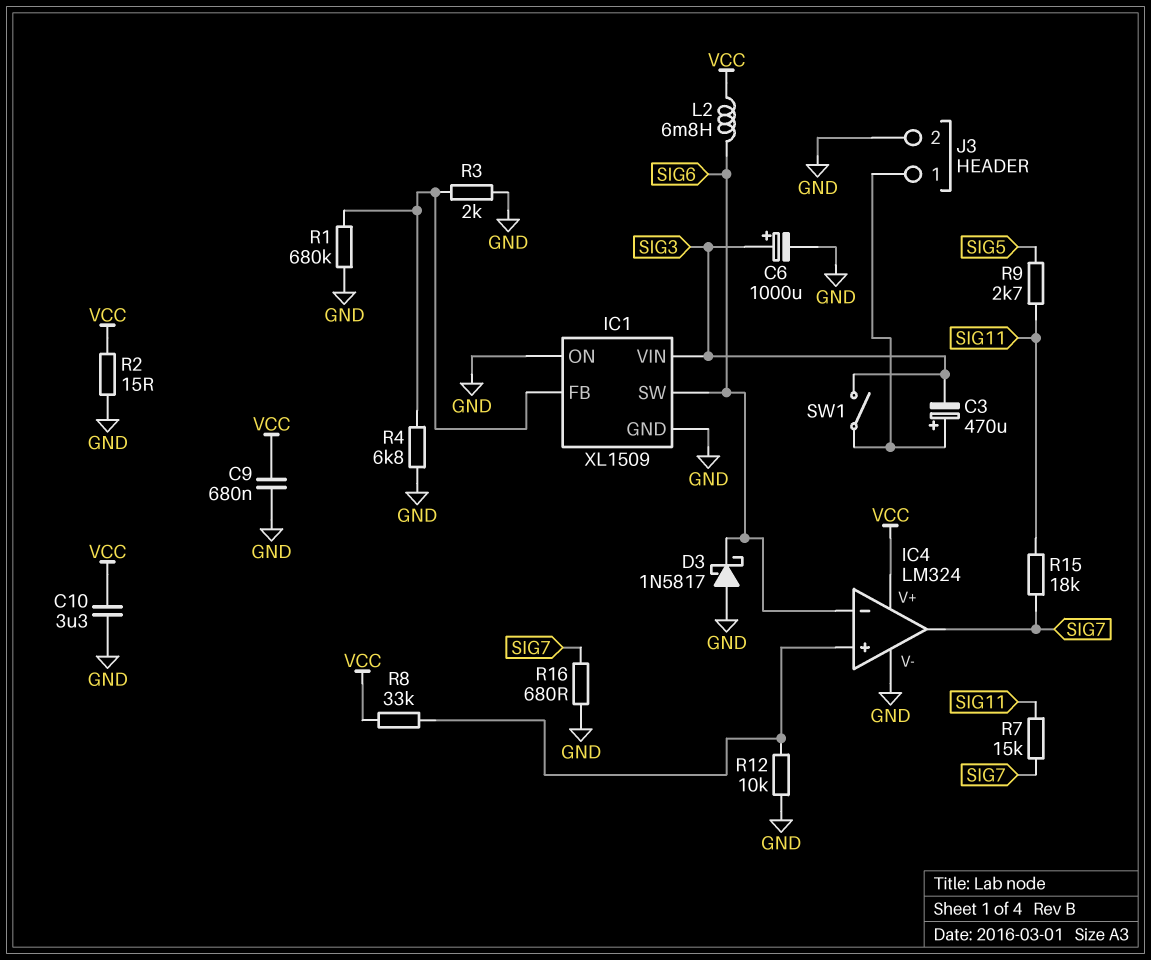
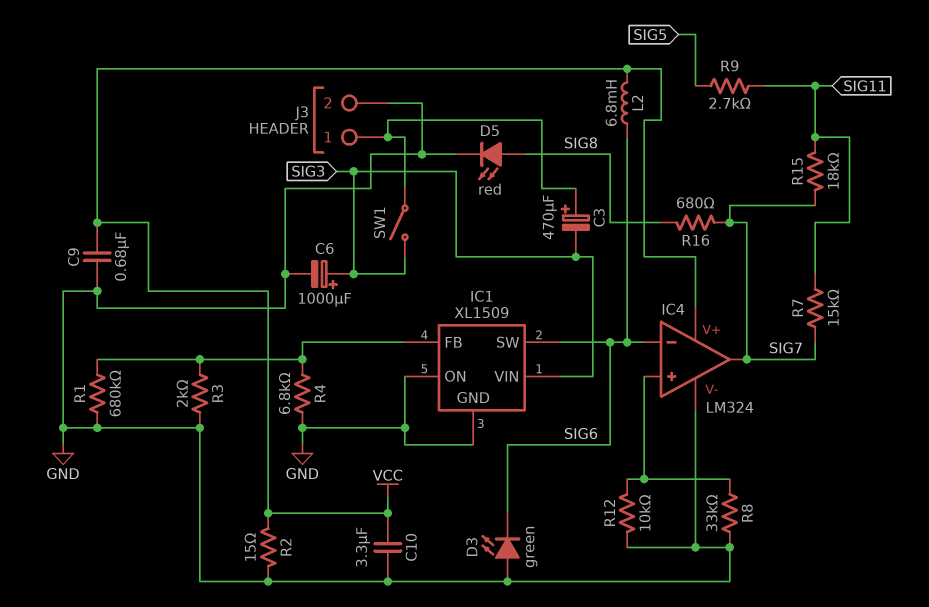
D3: schottky 1N5817 (A GND, K SIG6) -> LED green (A GND, K SIG6)
D5: none -> LED red (A SIG8, K GND)
R8: 33k (IC4/in+, VCC) -> 33k (GND, IC4/in+)
R16: 680 (GND, SIG7) -> 680 (SIG7, SIG8)

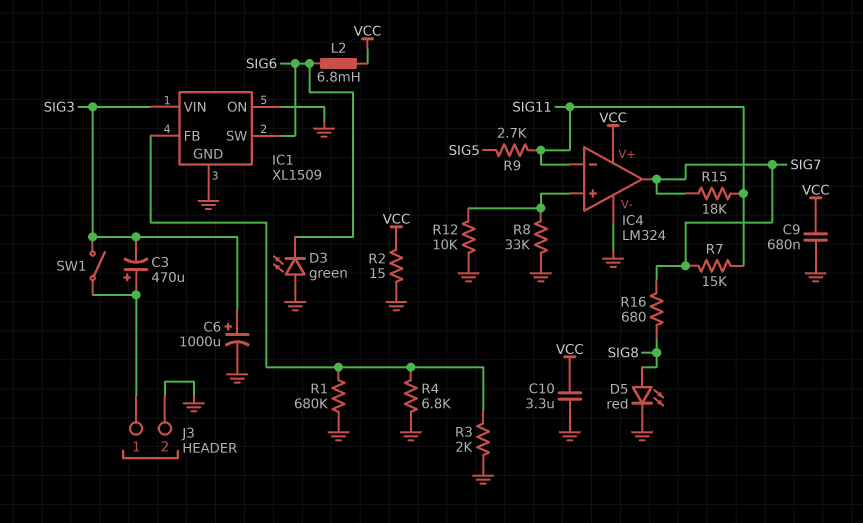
IC4 pin in-: SIG6 -> SIG11

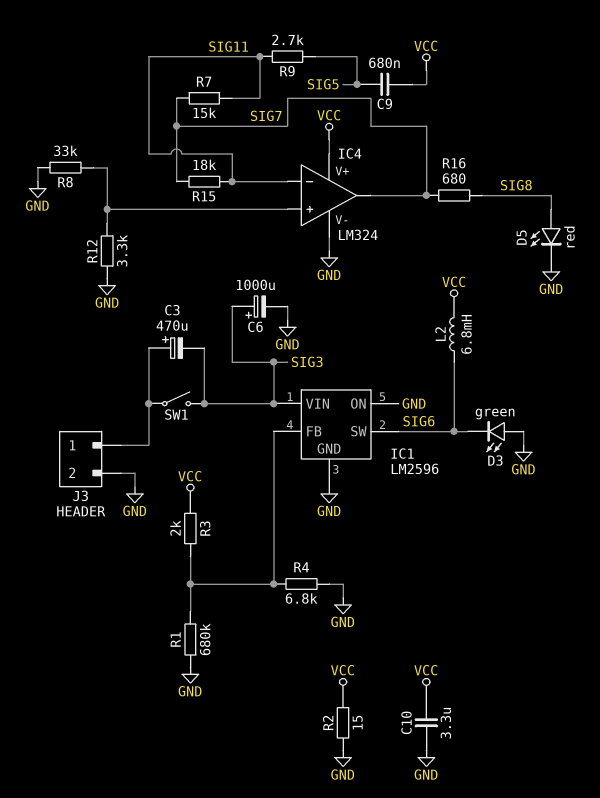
C9: 680nF (GND, VCC) -> 680nF (SIG5, VCC)
IC1: XL1509 -> LM2596
R3: 2k (GND, IC1/FB) -> 2k (IC1/FB, VCC)
R12: 10k (GND, IC4/in+) -> 3.3k (GND, IC4/in+)

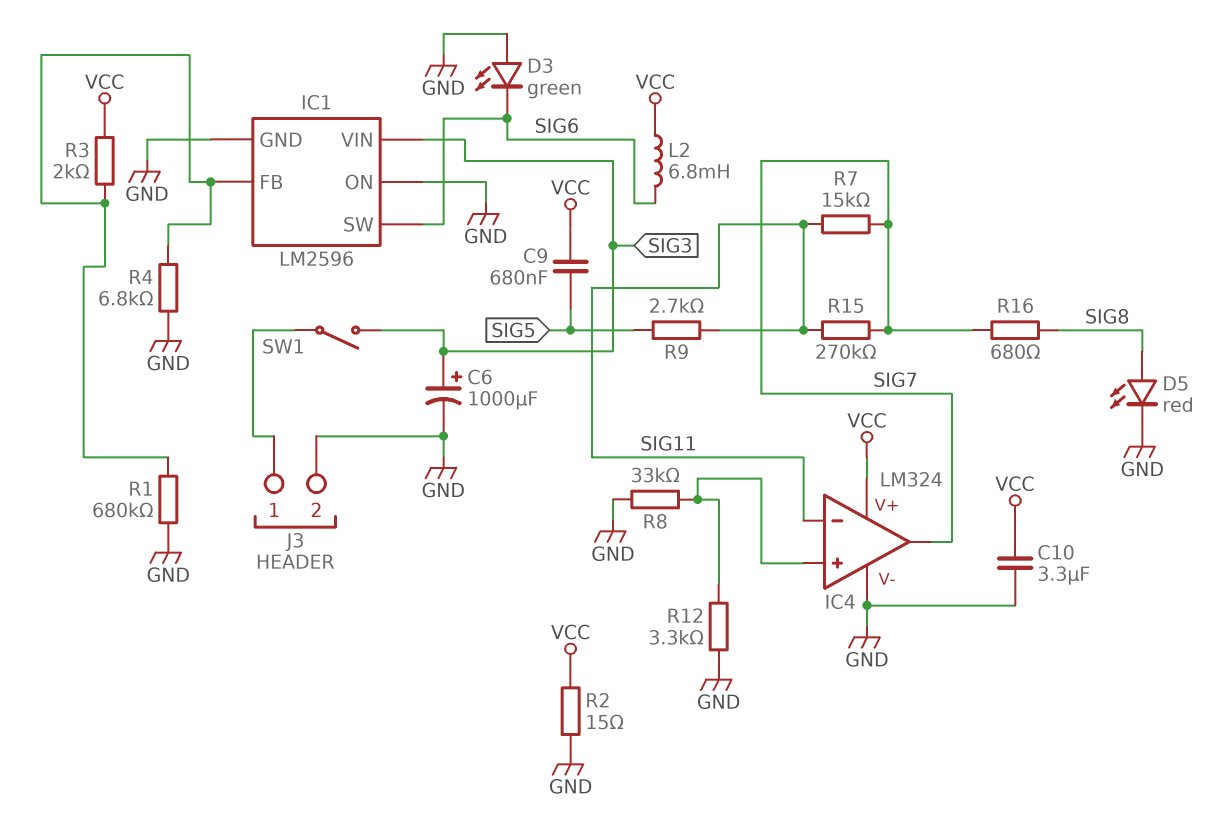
C3: 470uF (plus J3/1, minus SIG3) -> none
R15: 18k (SIG7, SIG11) -> 270k (SIG7, SIG11)

